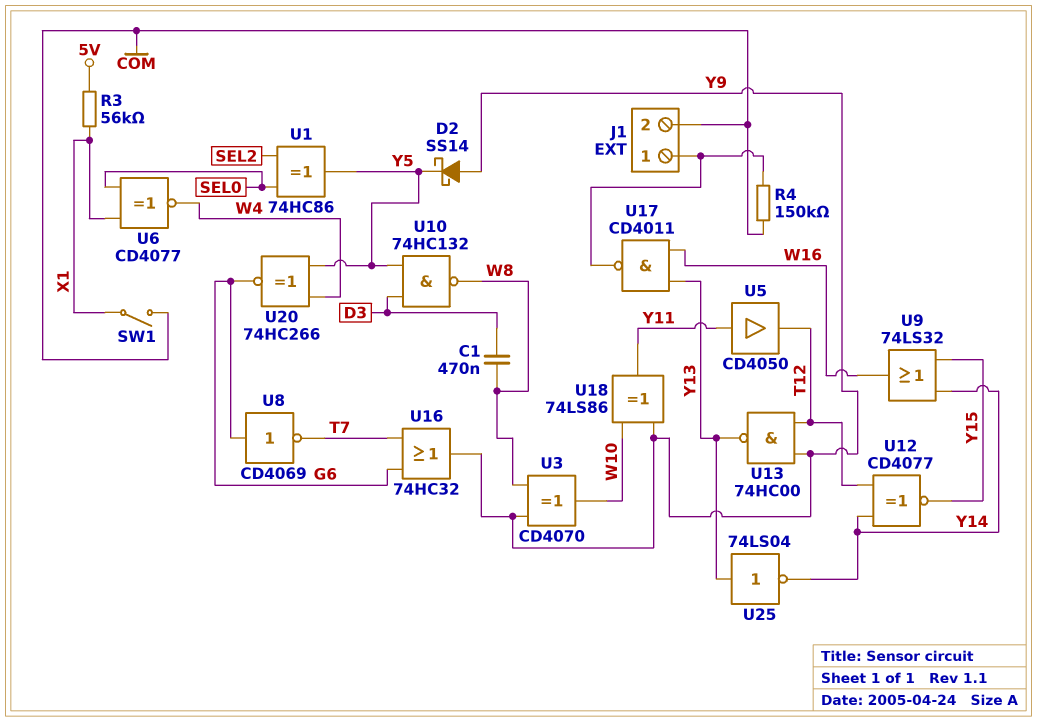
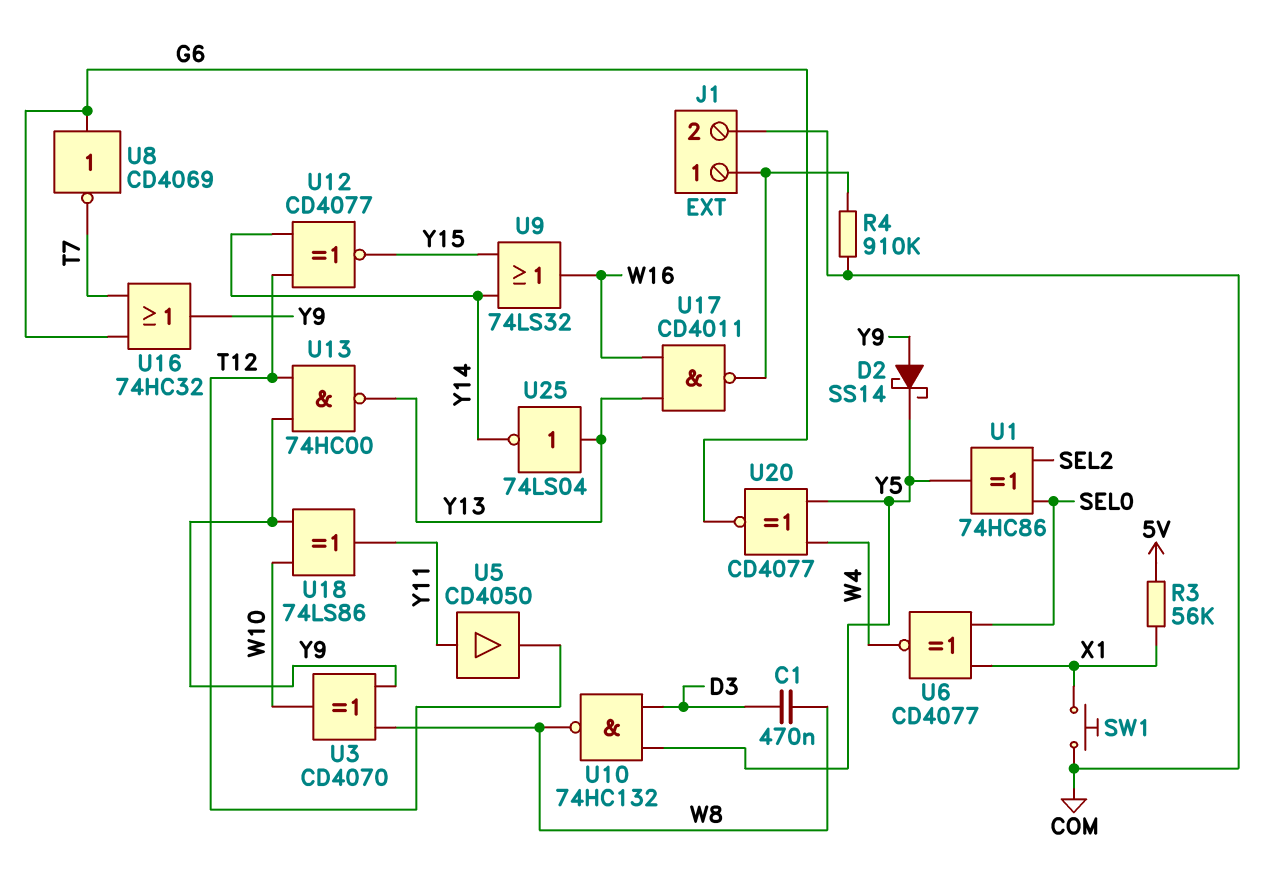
R4: 150k (COM, J1/1) -> 910k (COM, J1/1)
SW1: switch (COM, X1) -> button (COM, X1)
U20: XNOR 74HC266 (in W4, in Y5, out G6) -> XNOR CD4077 (in W4, in Y5, out G6)

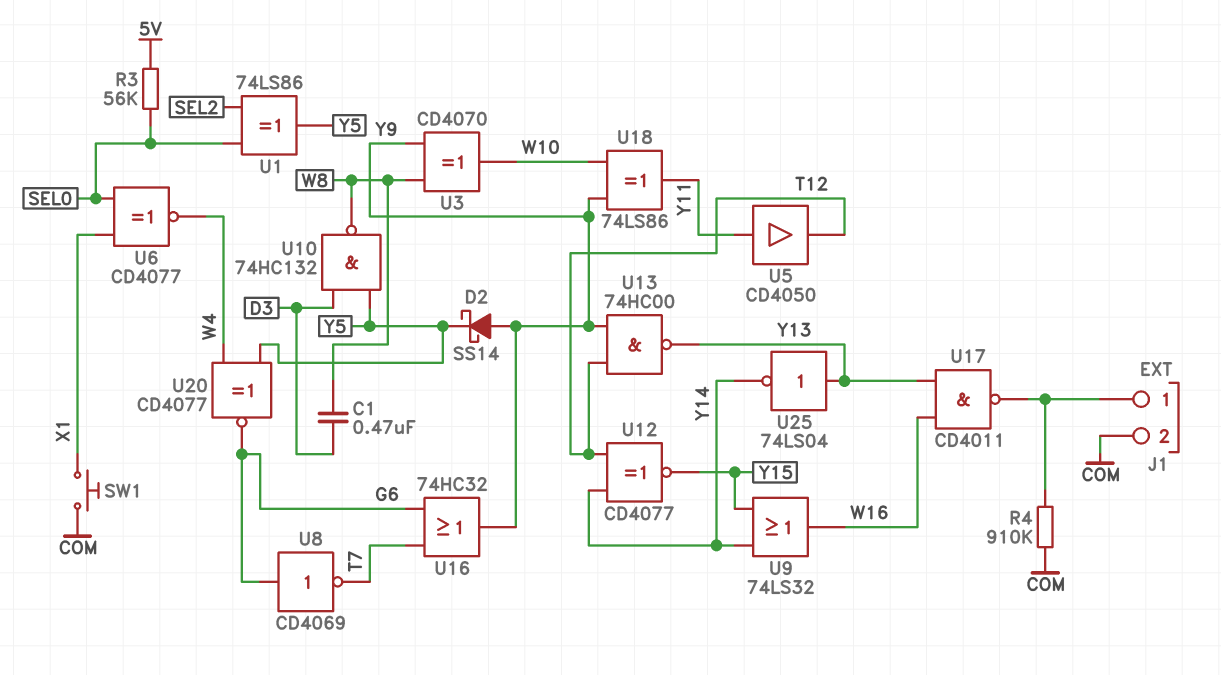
R3: 56k (5V, X1) -> 56k (5V, SEL0)
U1: XOR 74HC86 (in SEL0, in SEL2, out Y5) -> XOR 74LS86 (in SEL0, in SEL2, out Y5)

